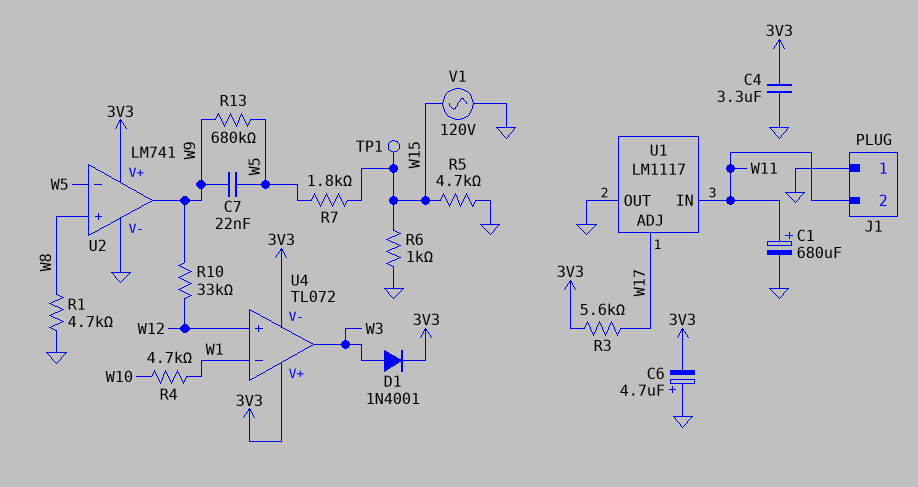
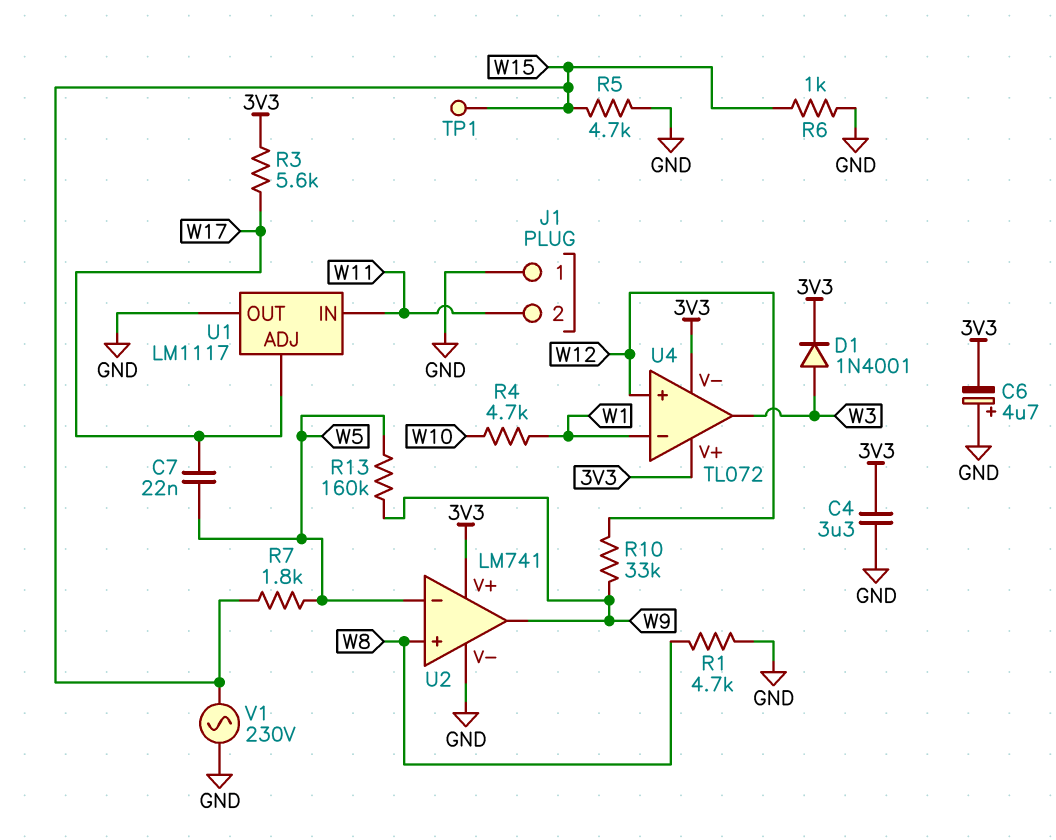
C1: 680uF (plus W11, minus GND) -> none
C7: 22nF (W5, W9) -> 22nF (W5, W17)
R13: 680k (W5, W9) -> 160k (W5, W9)
V1: AC 120V (GND, W15) -> AC 230V (GND, W15)

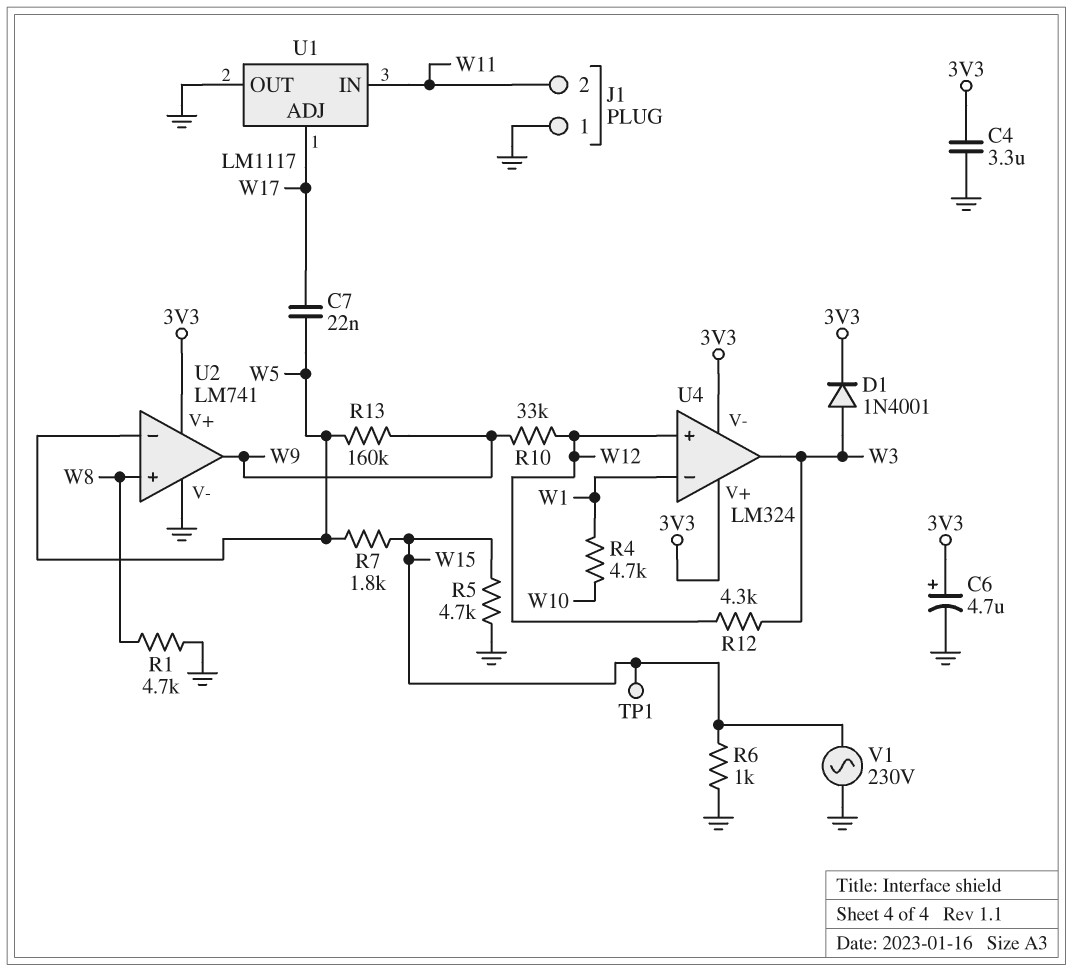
C6: 4.7uF (plus GND, minus 3V3) -> 4.7uF (plus 3V3, minus GND)
R3: 5.6k (3V3, W17) -> none
R12: none -> 4.3k (W3, W12)
U4: TL072 -> LM324

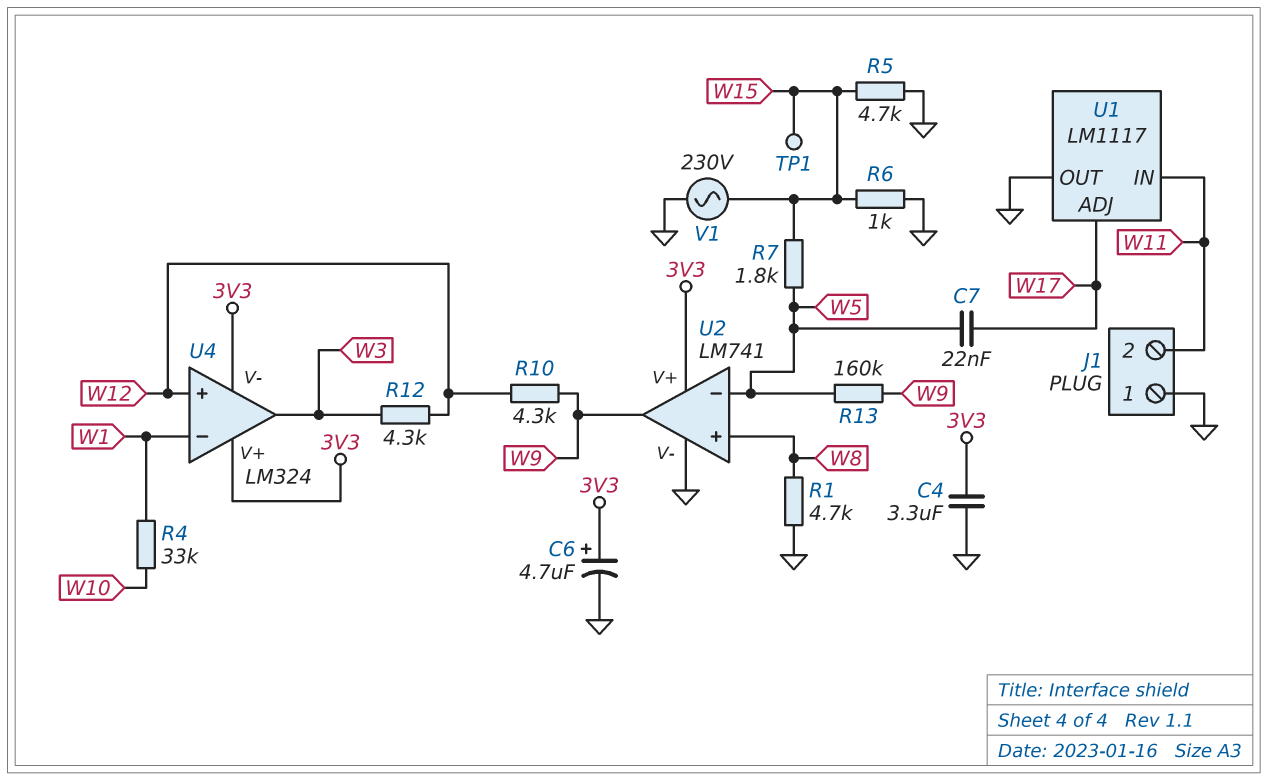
D1: diode 1N4001 (A W3, K 3V3) -> none
R4: 4.7k (W1, W10) -> 33k (W1, W10)
R10: 33k (W9, W12) -> 4.3k (W9, W12)

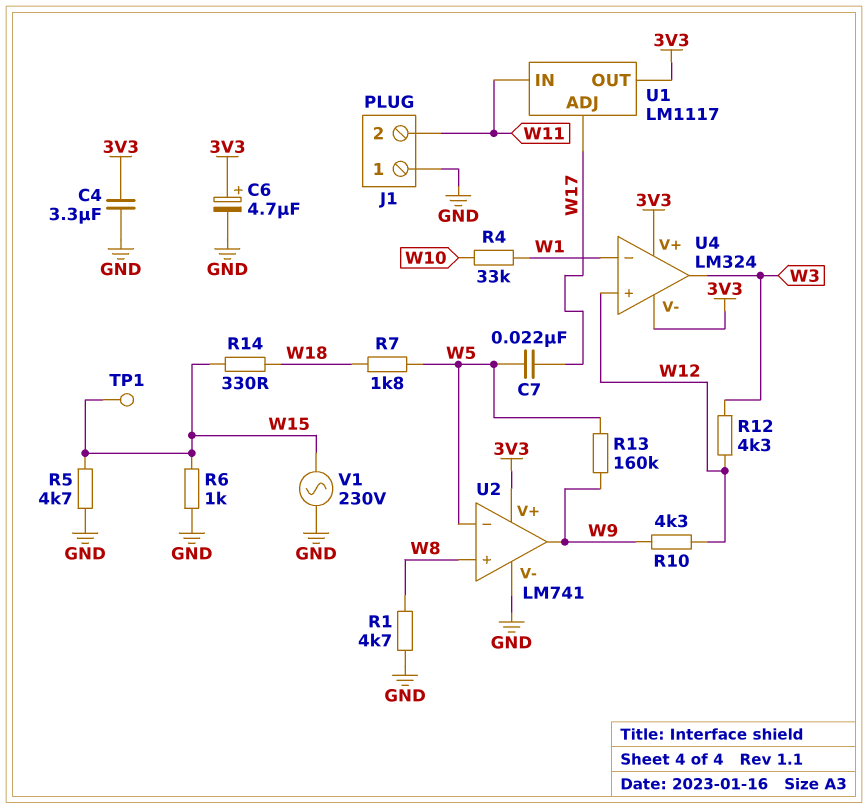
R7: 1.8k (W5, W15) -> 1.8k (W5, W18)
R14: none -> 330 (W15, W18)
U1 pin OUT: GND -> 3V3

